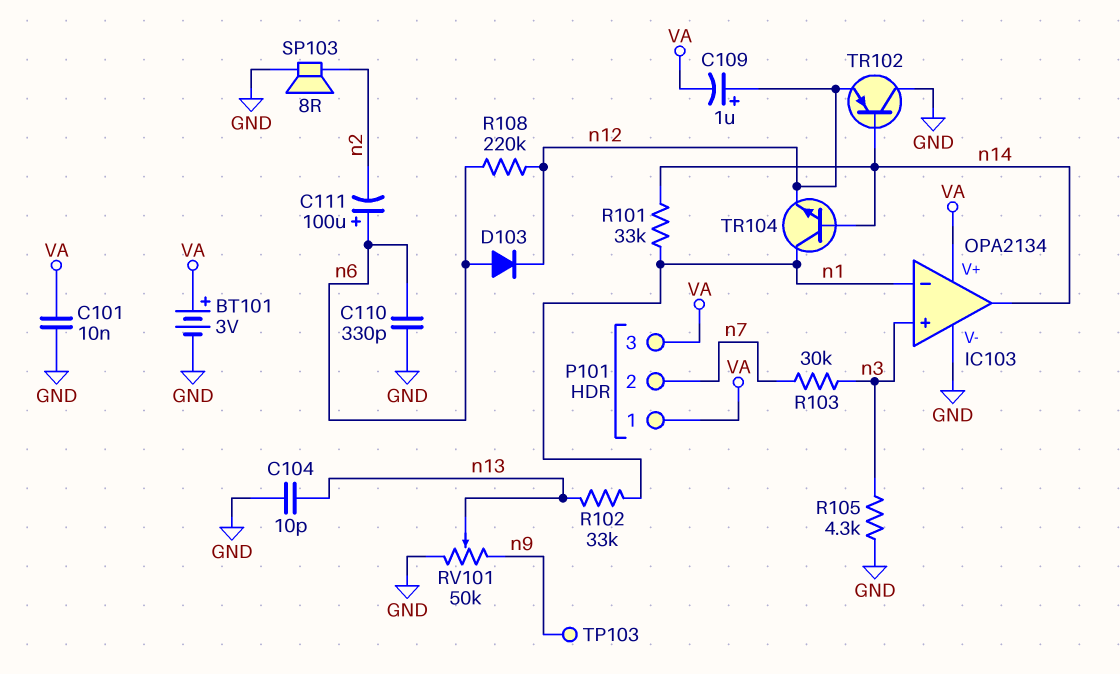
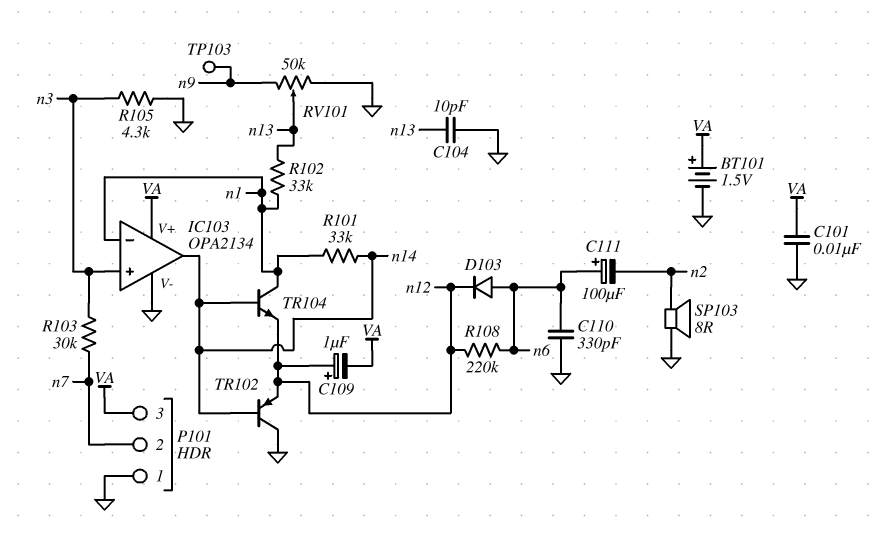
BT101: 3V (plus VA, minus GND) -> 1.5V (plus VA, minus GND)
P101 pin 1: VA -> GND

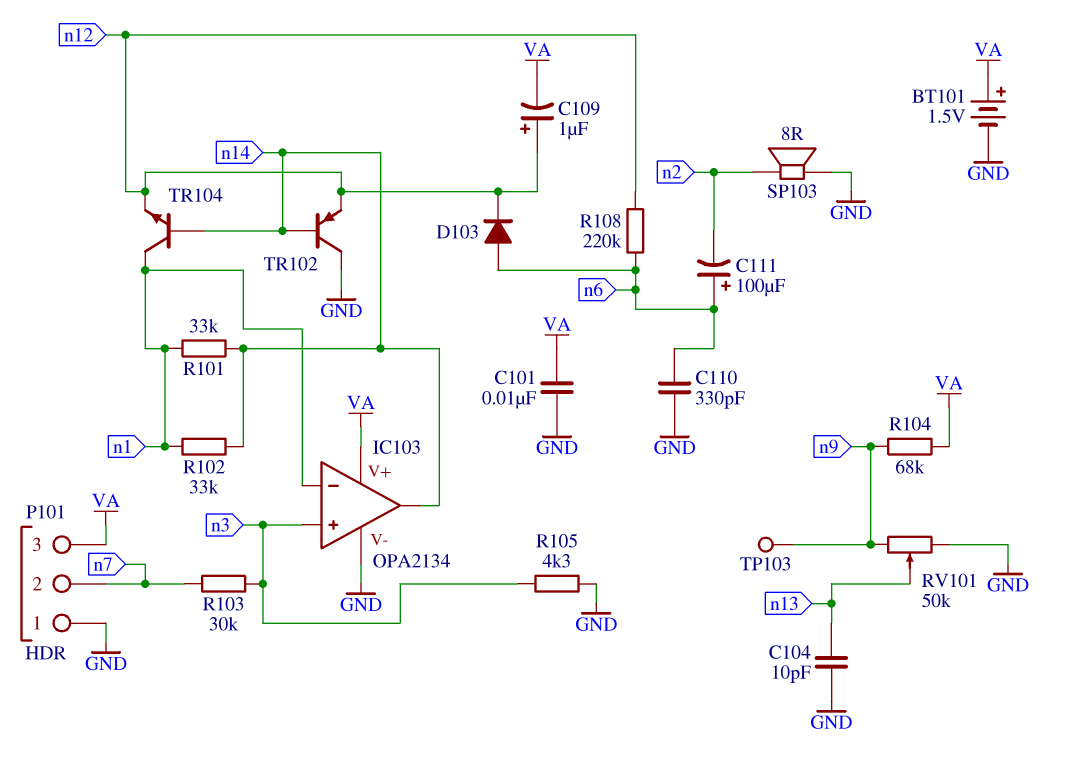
R102: 33k (n1, n13) -> 33k (n1, n14)
R104: none -> 68k (VA, n9)

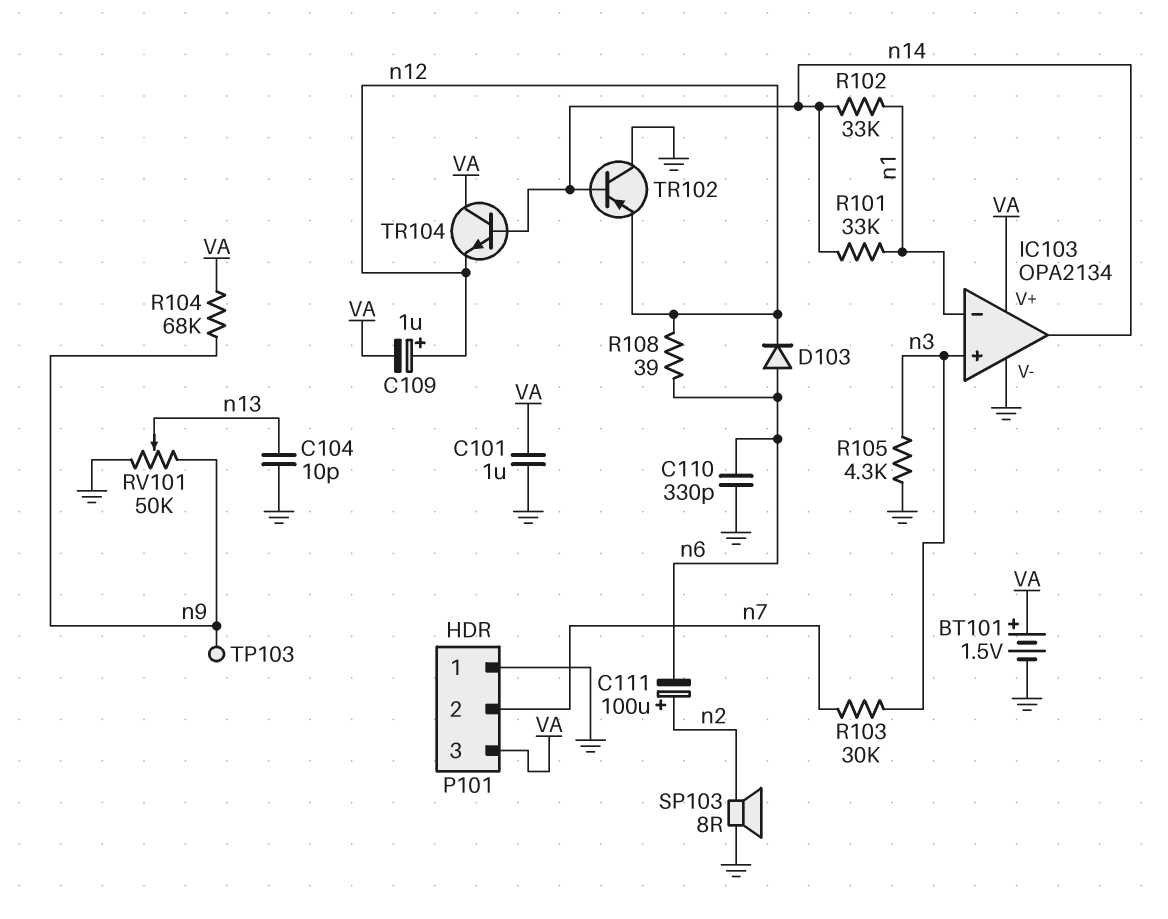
C101: 10nF (GND, VA) -> 1uF (GND, VA)
C111: 100uF (plus n6, minus n2) -> 100uF (plus n2, minus n6)
R108: 220k (n6, n12) -> 39 (n6, n12)
TR104: NPN (B n14, C n1, E n12) -> NPN (B n14, C VA, E n12)

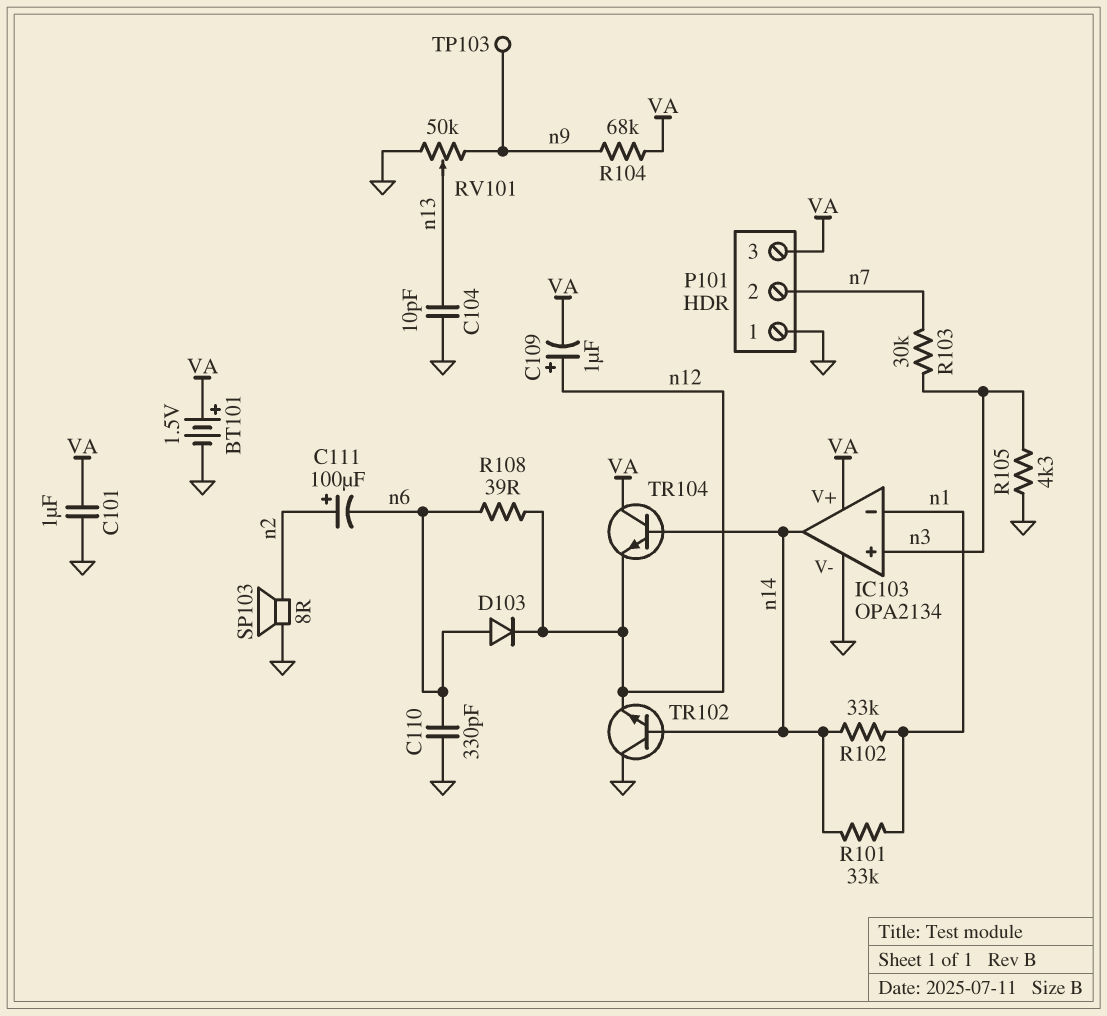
TR102: PNP (B n14, C GND, E n12) -> NPN (B n14, C GND, E n12)

